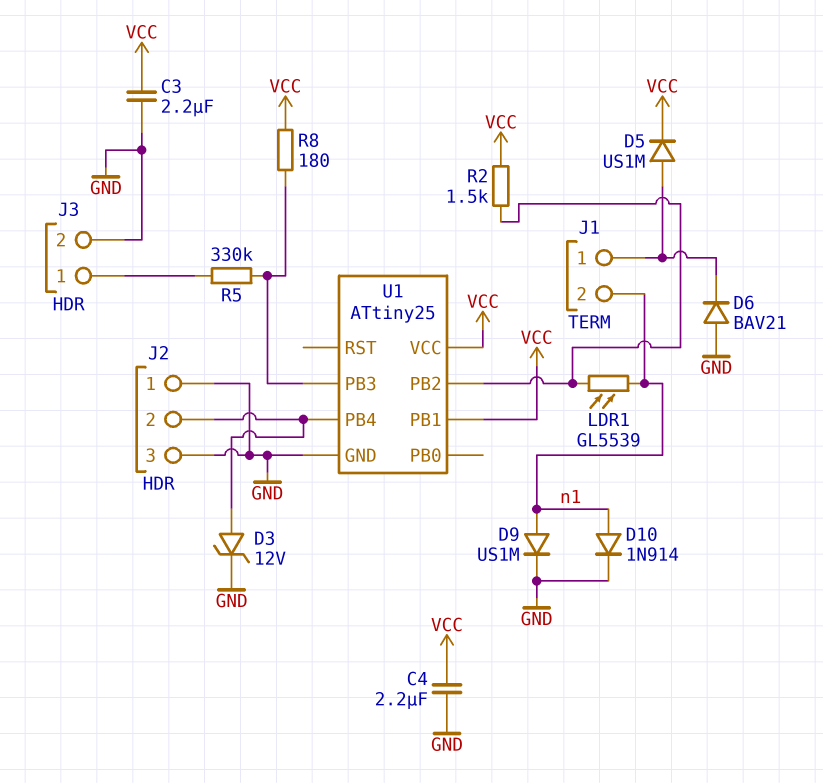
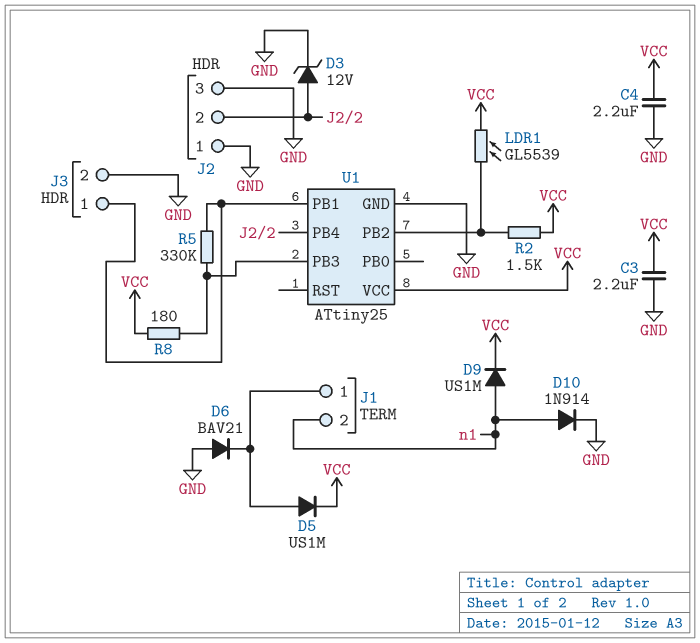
D9: diode US1M (A n1, K GND) -> diode US1M (A n1, K VCC)
LDR1: GL5539 (U1/PB2, n1) -> GL5539 (U1/PB2, VCC)
U1 pin PB1: VCC -> J3/1

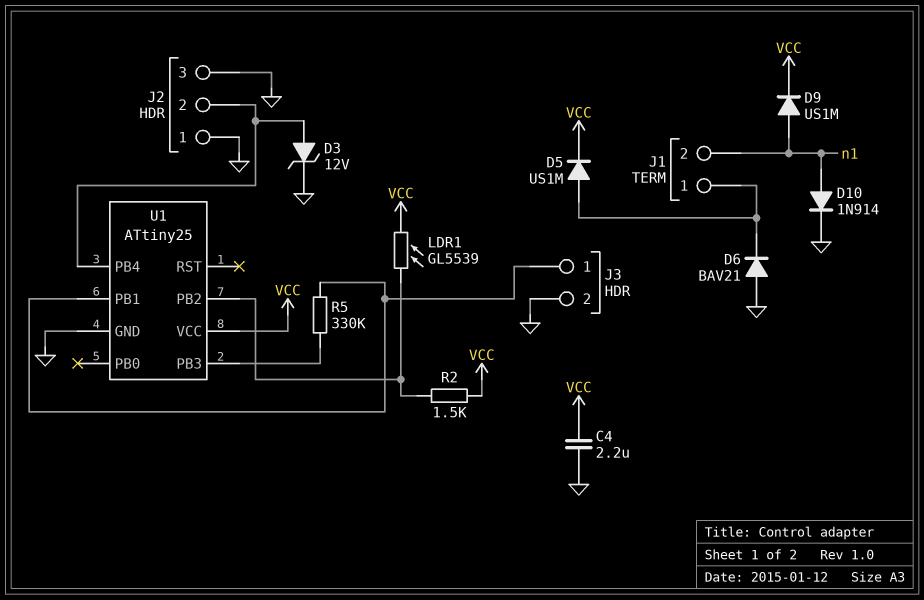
C3: 2.2uF (GND, VCC) -> none
R8: 180 (U1/PB3, VCC) -> none

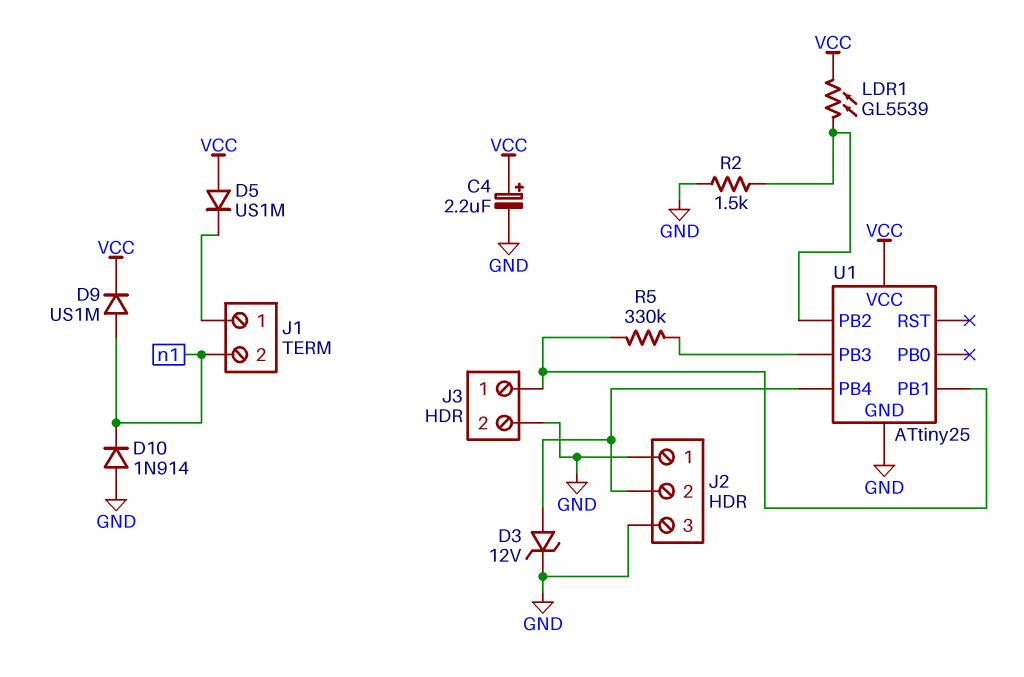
C4: 2.2uF (GND, VCC) -> 2.2uF (plus VCC, minus GND)
D5: diode US1M (A J1/1, K VCC) -> diode US1M (A VCC, K J1/1)
D6: diode BAV21 (A GND, K J1/1) -> none
D10: diode 1N914 (A n1, K GND) -> diode 1N914 (A GND, K n1)
R2: 1.5k (U1/PB2, VCC) -> 1.5k (GND, U1/PB2)

